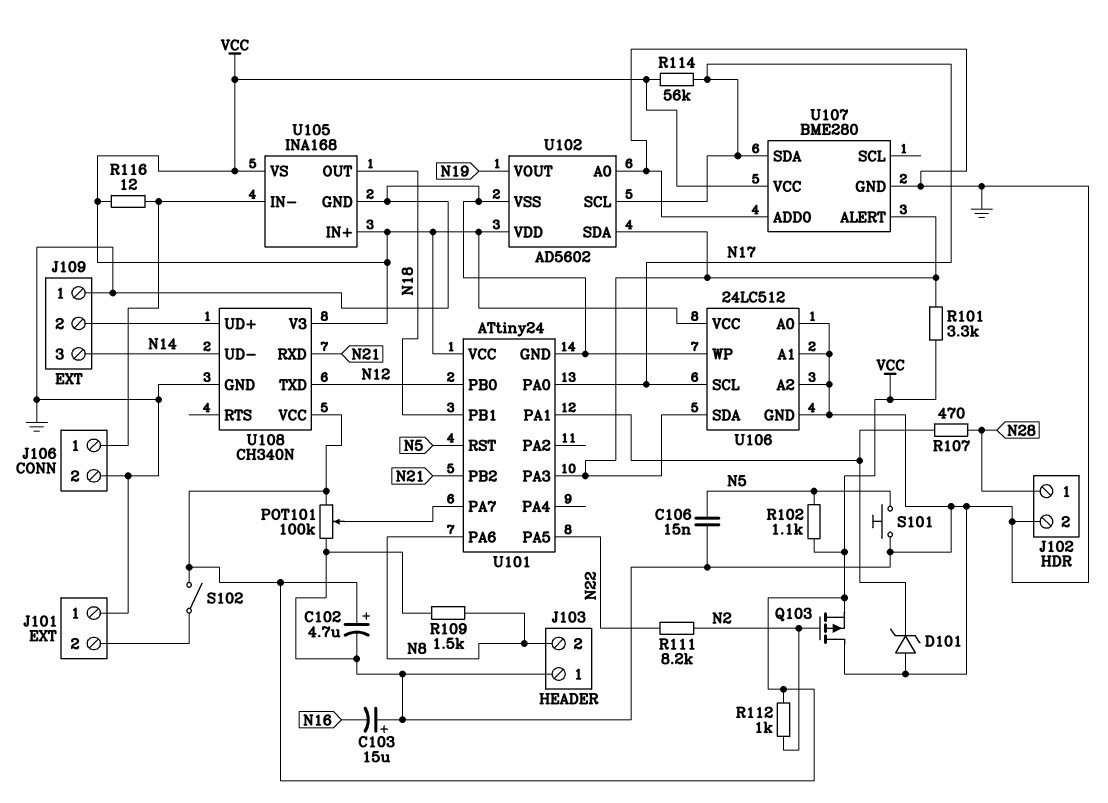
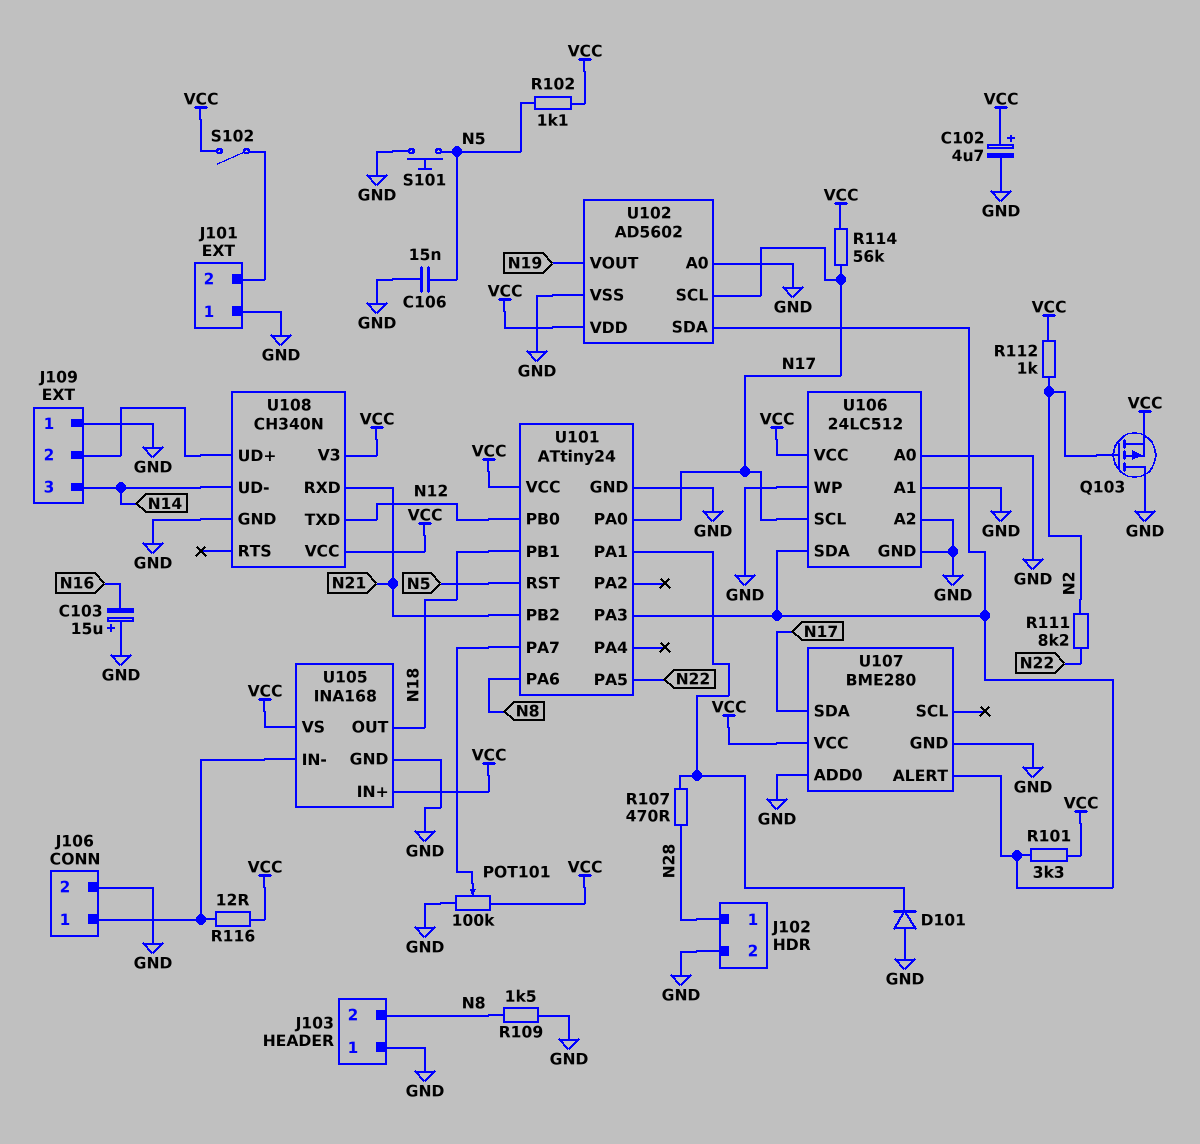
D101: zener (A GND, K U101/PA1) -> diode (A GND, K U101/PA1)

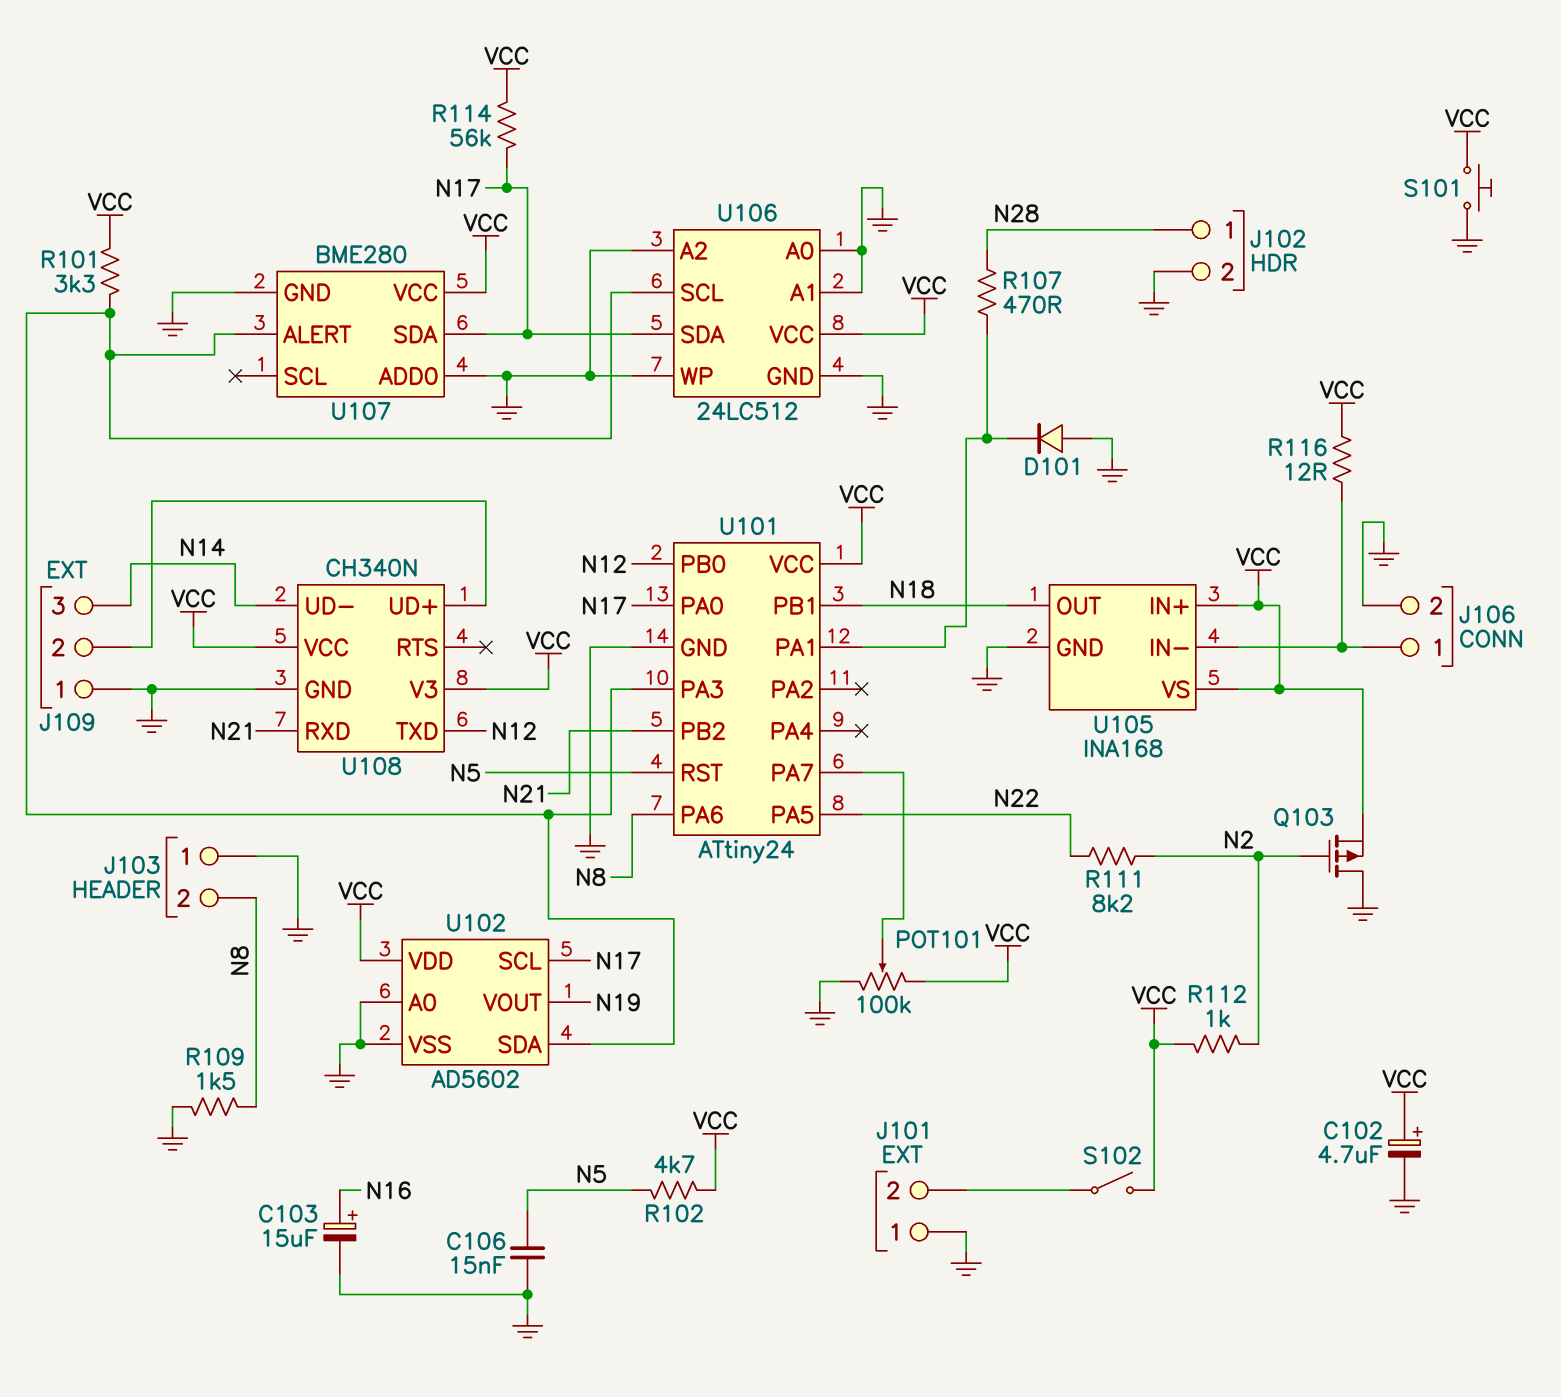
C103: 15uF (plus GND, minus N16) -> 15uF (plus N16, minus GND)
R102: 1.1k (N5, VCC) -> 4.7k (N5, VCC)
S101: button (GND, N5) -> button (GND, VCC)
U106 pin SCL: N17 -> U101/PA3
U106 pin SDA: U101/PA3 -> N17

